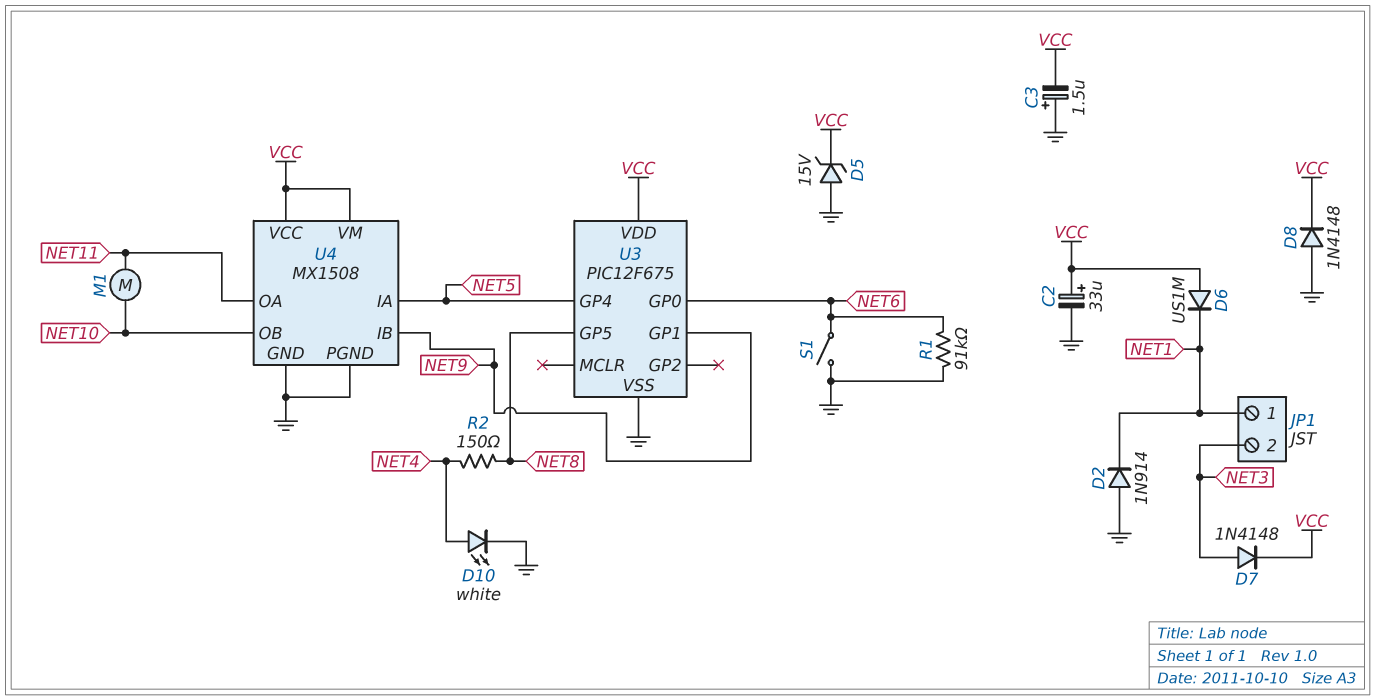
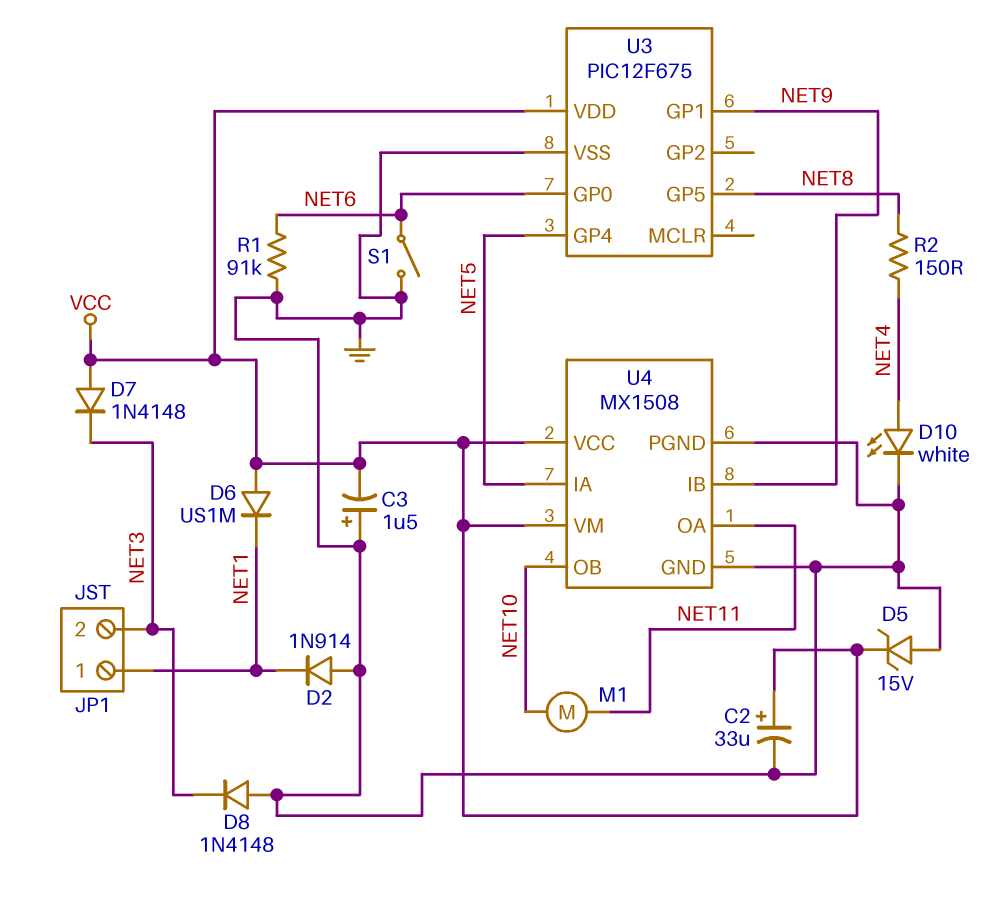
D7: diode 1N4148 (A NET3, K VCC) -> diode 1N4148 (A VCC, K NET3)
D8: diode 1N4148 (A GND, K VCC) -> diode 1N4148 (A GND, K NET3)

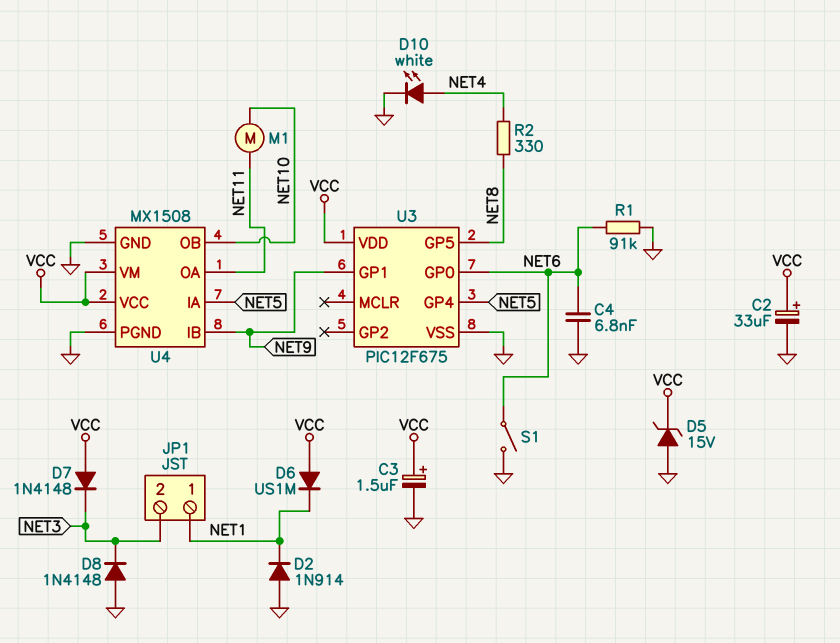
C3: 1.5uF (plus GND, minus VCC) -> 1.5uF (plus VCC, minus GND)
C4: none -> 6.8nF (GND, NET6)
R2: 150 (NET4, NET8) -> 330 (NET4, NET8)

